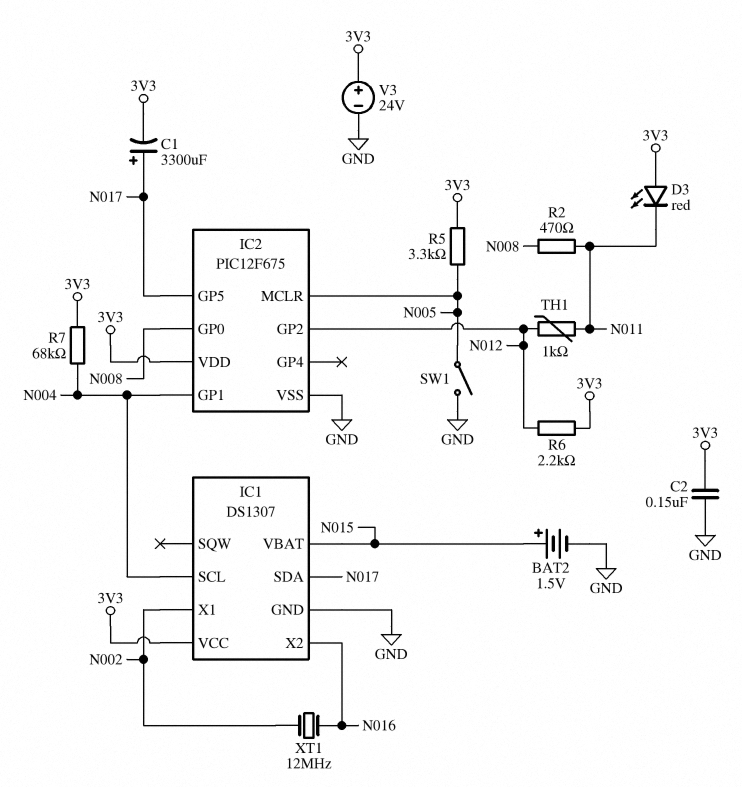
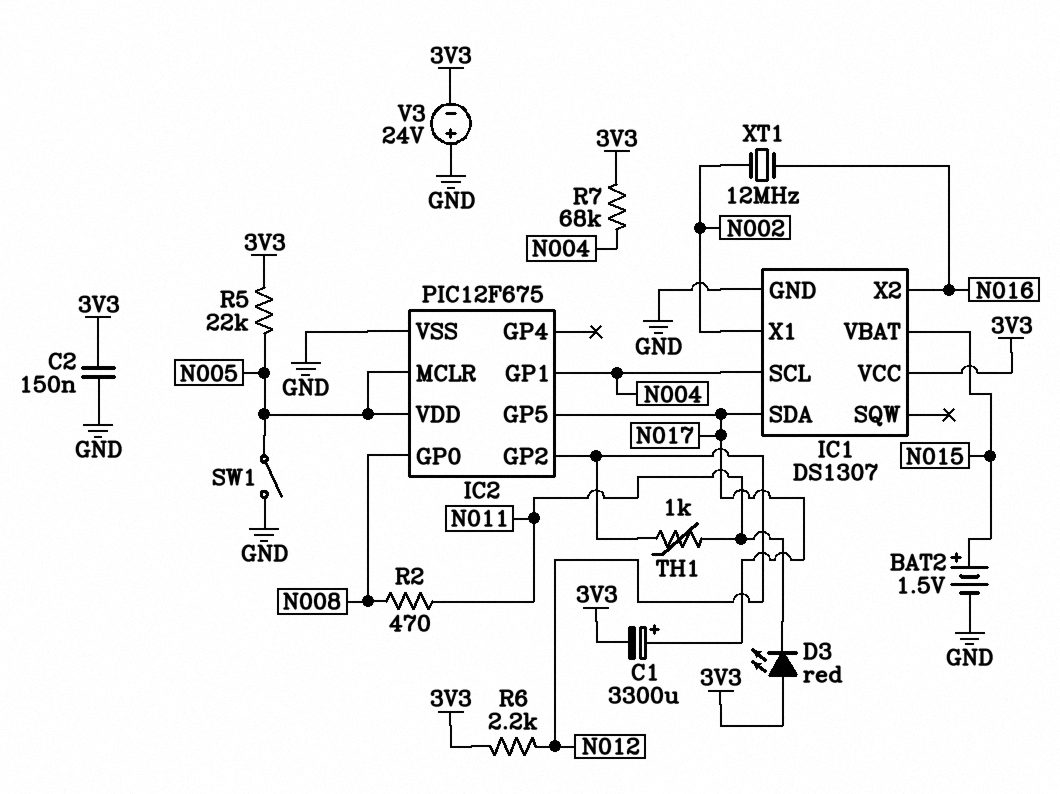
IC2 pin VDD: 3V3 -> N005
R5: 3.3k (3V3, N005) -> 22k (3V3, N005)
V3: 24V (plus 3V3, minus GND) -> 24V (plus GND, minus 3V3)

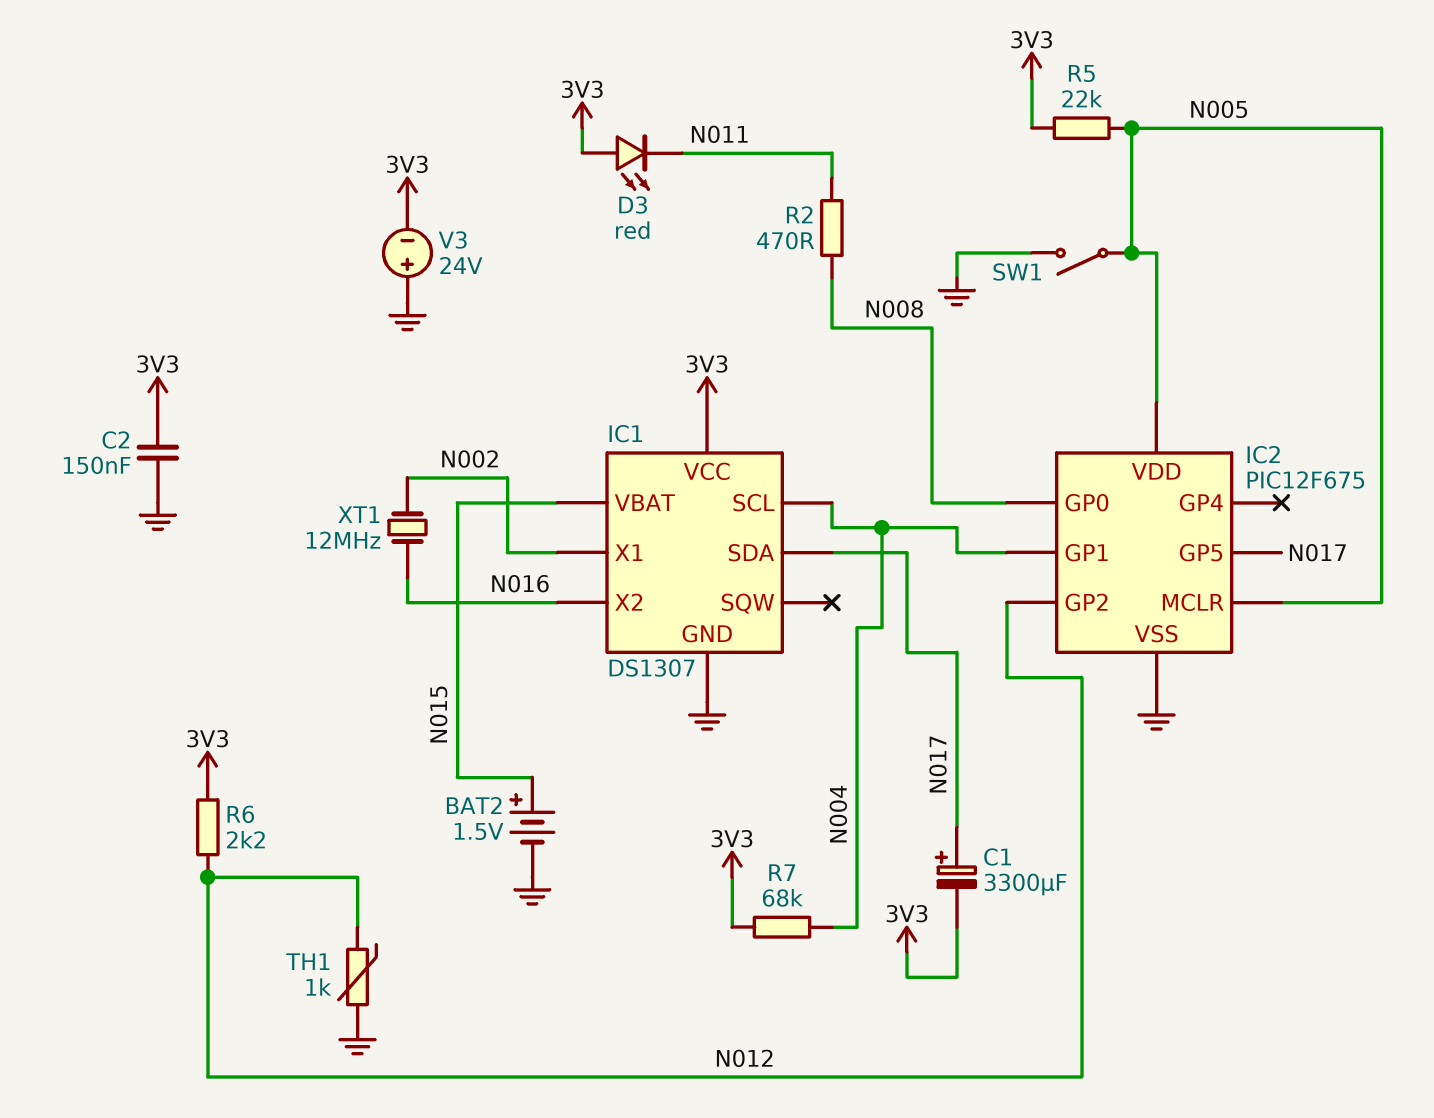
TH1: 1k (N011, N012) -> 1k (GND, N012)

